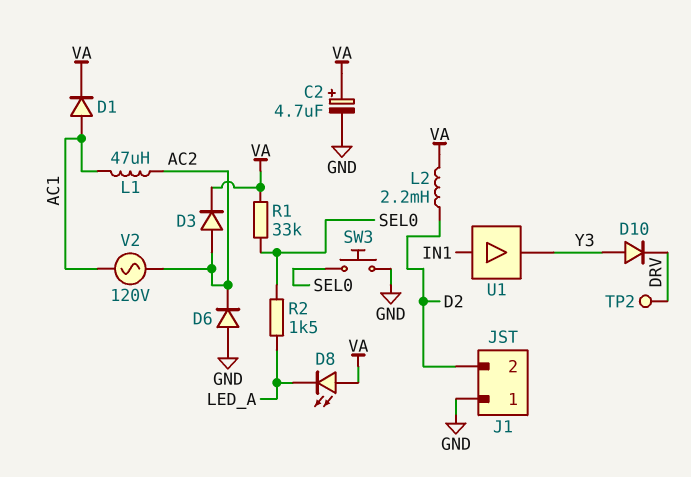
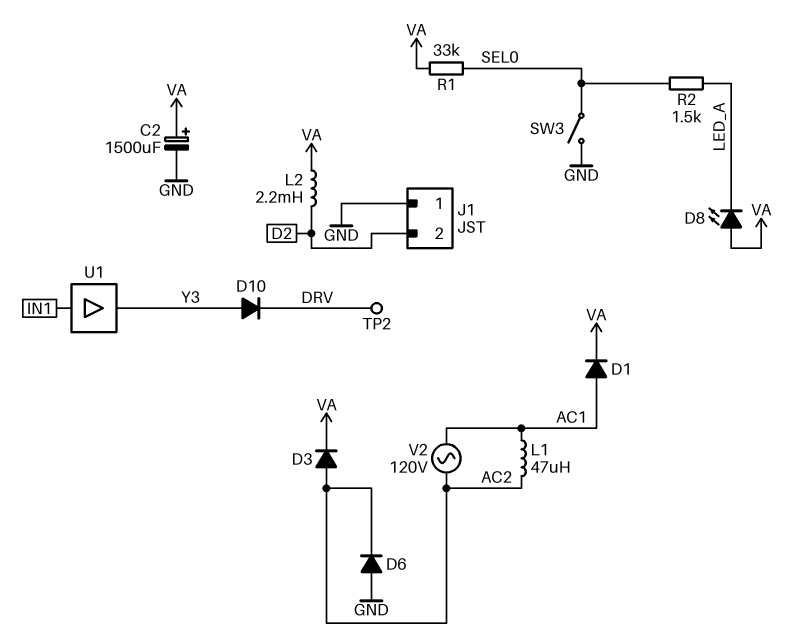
C2: 4.7uF (plus VA, minus GND) -> 1500uF (plus VA, minus GND)
SW3: button (GND, SEL0) -> switch (GND, SEL0)

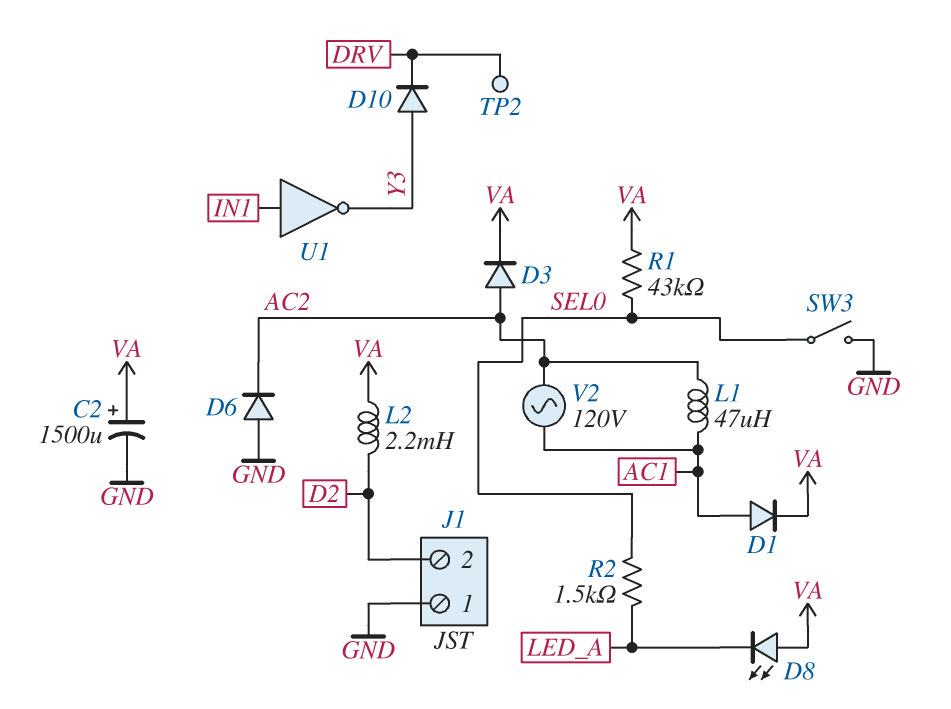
R1: 33k (SEL0, VA) -> 43k (SEL0, VA)
U1: buffer (in IN1, out Y3) -> NOT (in IN1, out Y3)

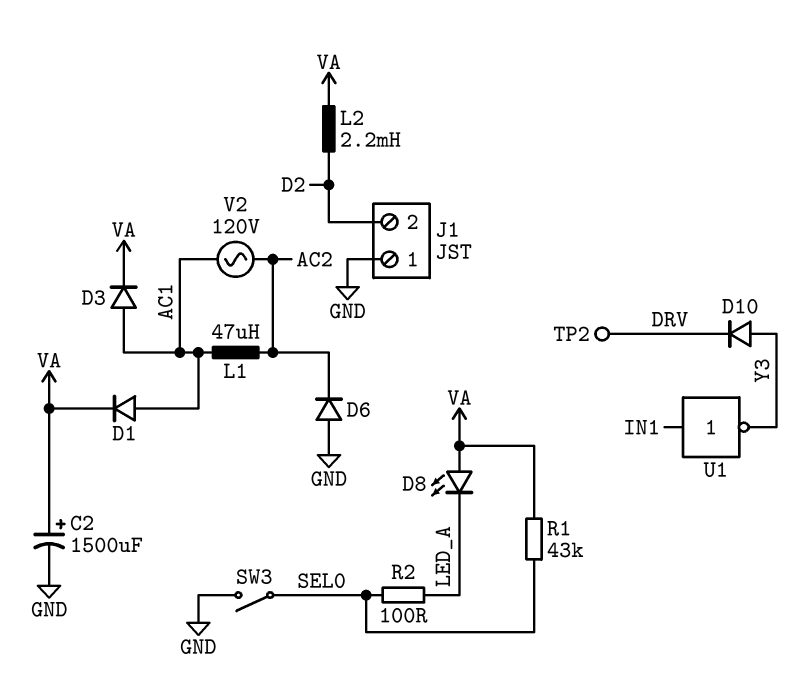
D3: diode (A AC2, K VA) -> diode (A AC1, K VA)
R2: 1.5k (LED_A, SEL0) -> 100 (LED_A, SEL0)

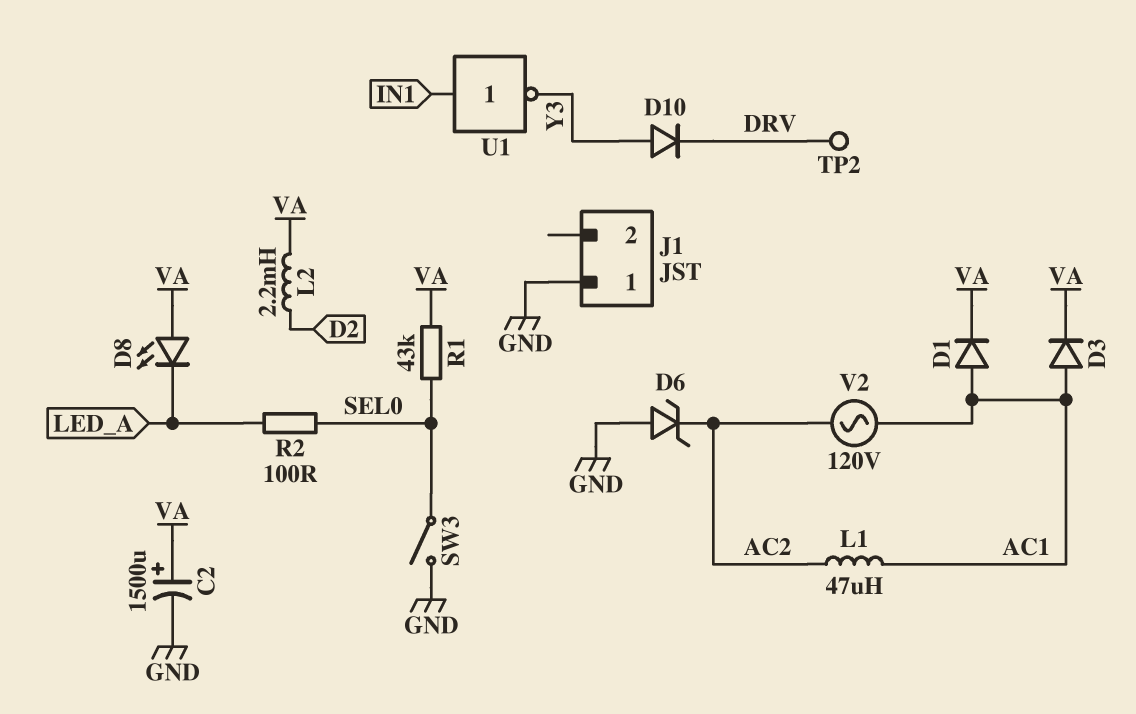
D6: diode (A GND, K AC2) -> zener (A GND, K AC2)
J1 pin 2: D2 -> none

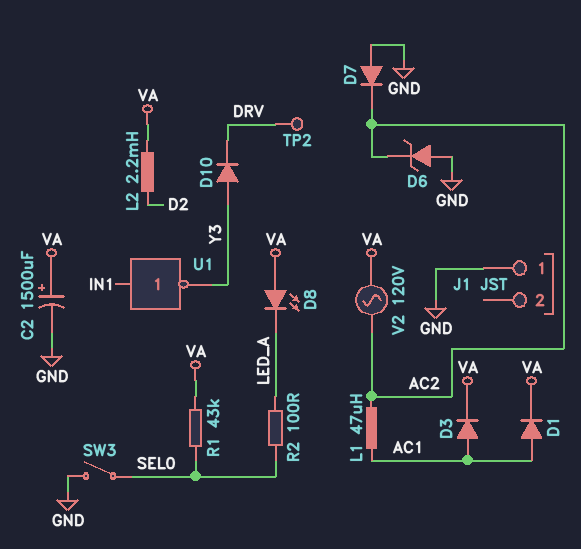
D7: none -> diode (A GND, K AC2)
V2: AC 120V (AC1, AC2) -> AC 120V (AC2, VA)

